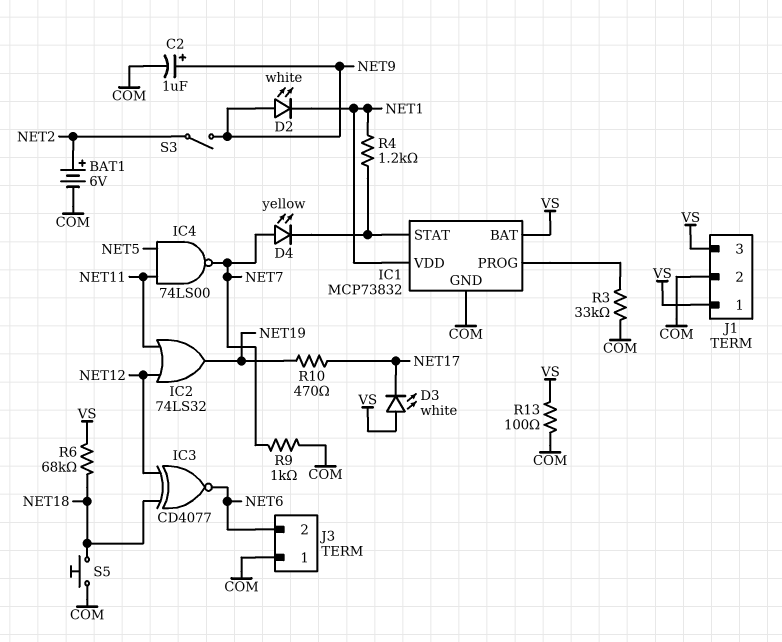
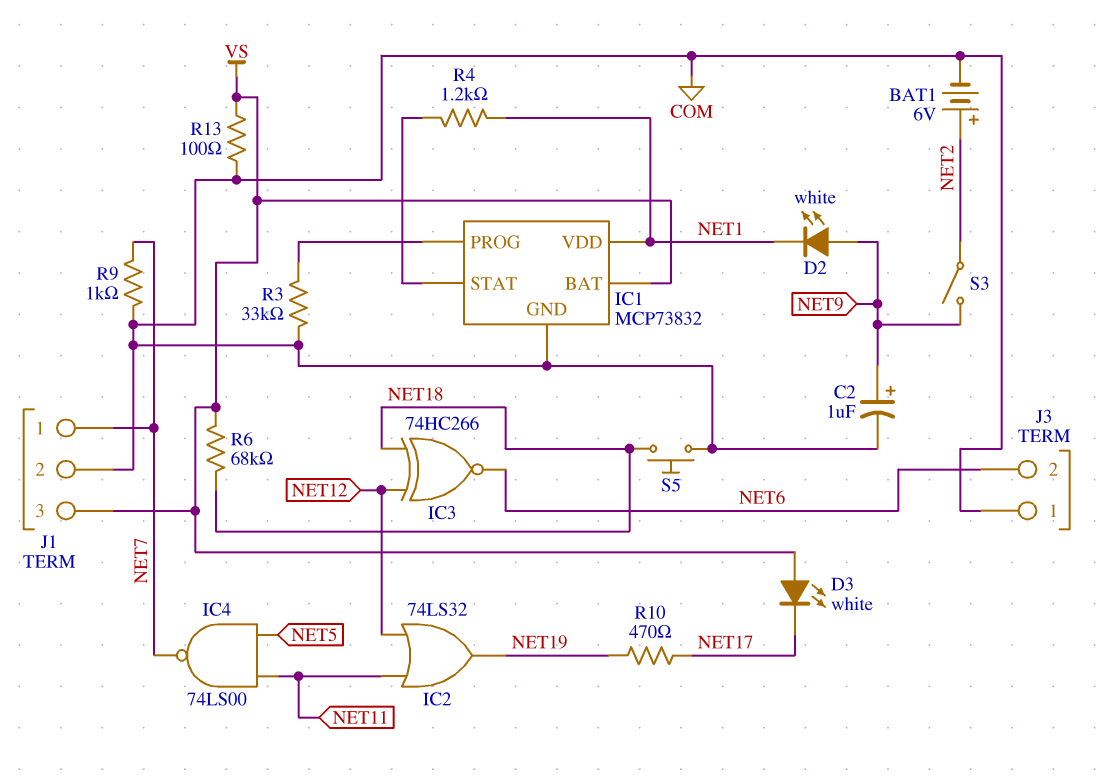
D4: LED yellow (A NET7, K IC1/STAT) -> none
IC3: XNOR CD4077 (in NET12, in NET18, out NET6) -> XNOR 74HC266 (in NET12, in NET18, out NET6)
J1 pin 1: VS -> NET7

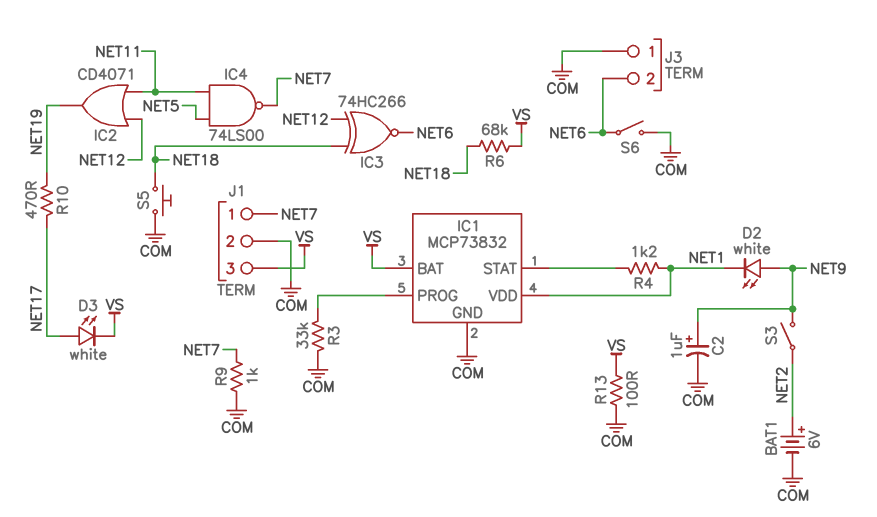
D3: LED white (A VS, K NET17) -> LED white (A NET17, K VS)
IC2: OR 74LS32 (in NET11, in NET12, out NET19) -> OR CD4071 (in NET11, in NET12, out NET19)
S6: none -> switch (COM, NET6)

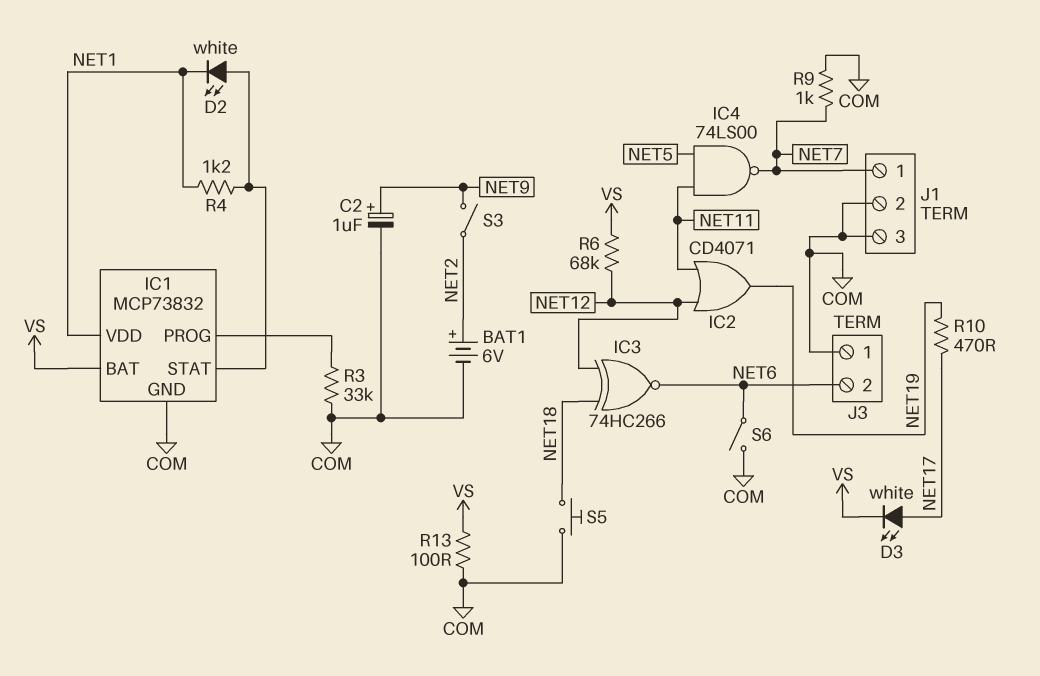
D2: LED white (A NET9, K NET1) -> LED white (A IC1/STAT, K NET1)
J1 pin 3: VS -> COM
R6: 68k (NET18, VS) -> 68k (NET12, VS)

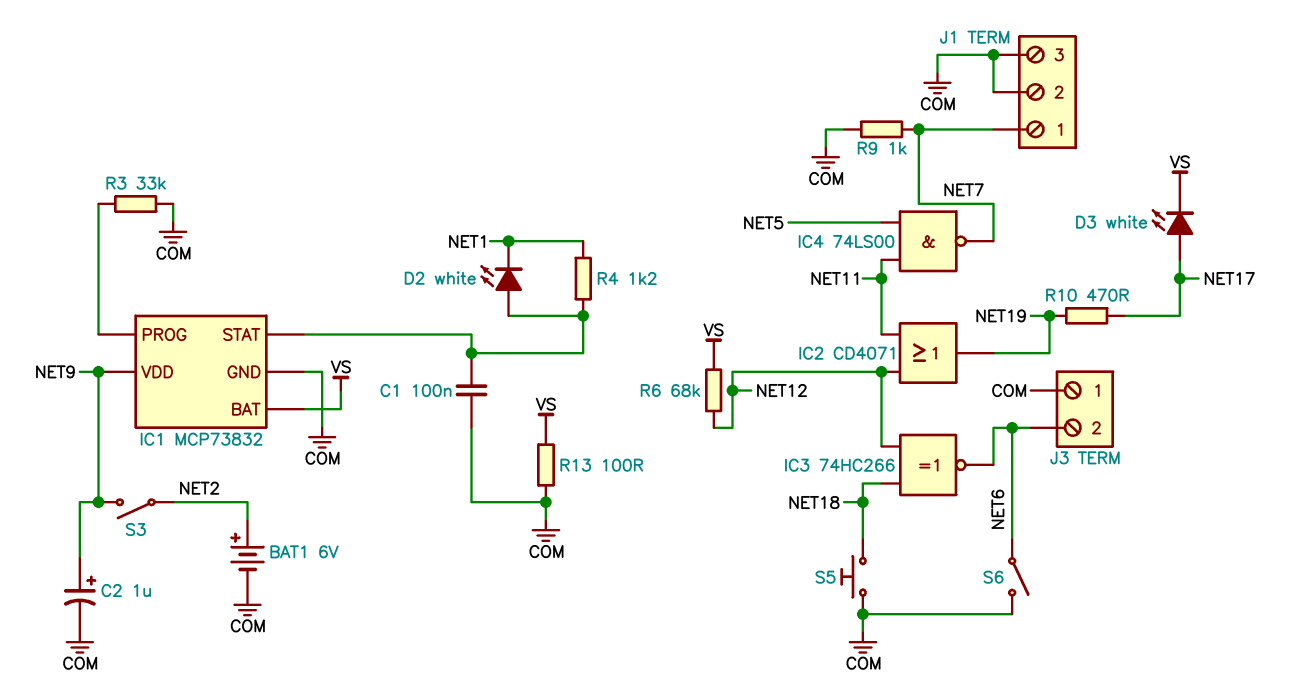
C1: none -> 100nF (COM, IC1/STAT)
IC1 pin VDD: NET1 -> NET9

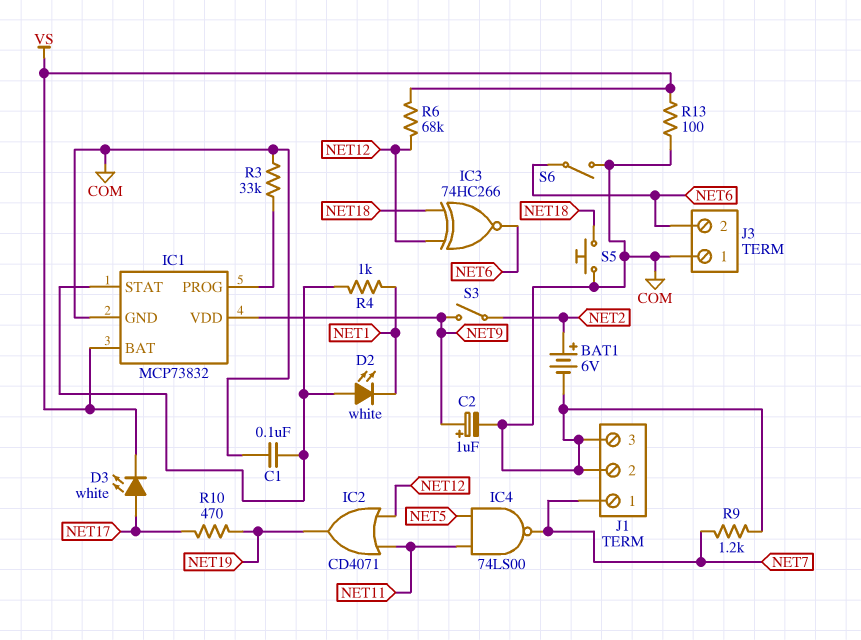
R4: 1.2k (IC1/STAT, NET1) -> 1k (IC1/STAT, NET1)
R9: 1k (COM, NET7) -> 1.2k (COM, NET7)

